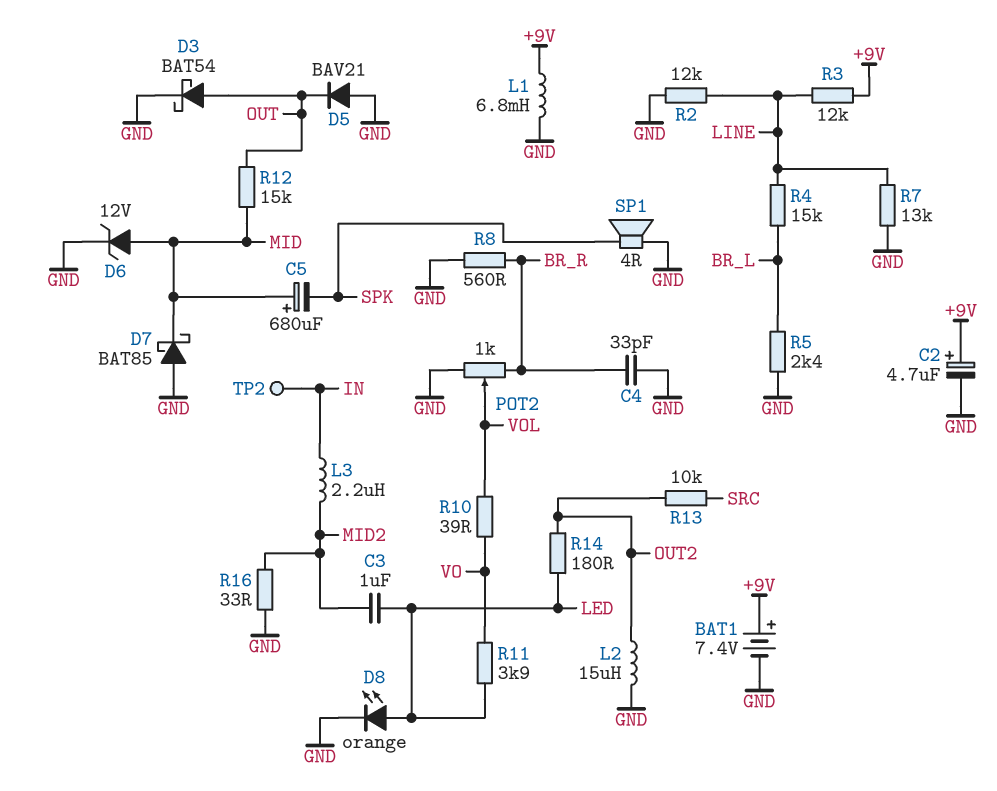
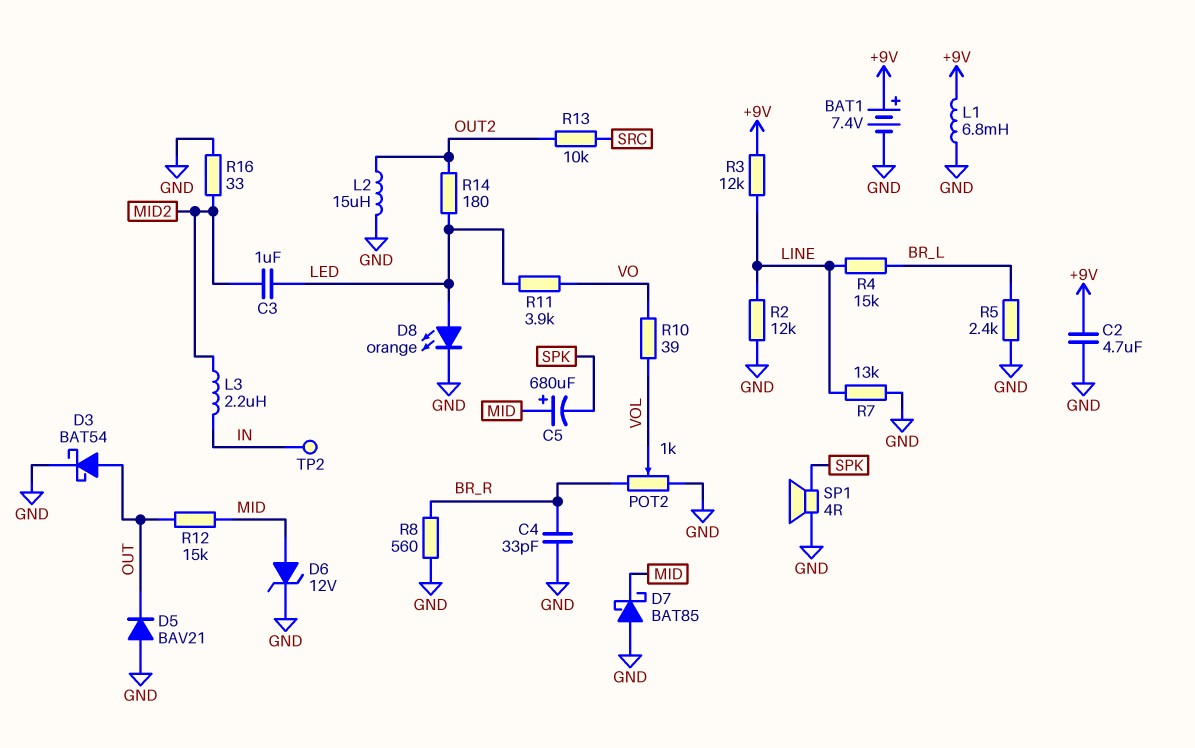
C2: 4.7uF (plus +9V, minus GND) -> 4.7uF (+9V, GND)

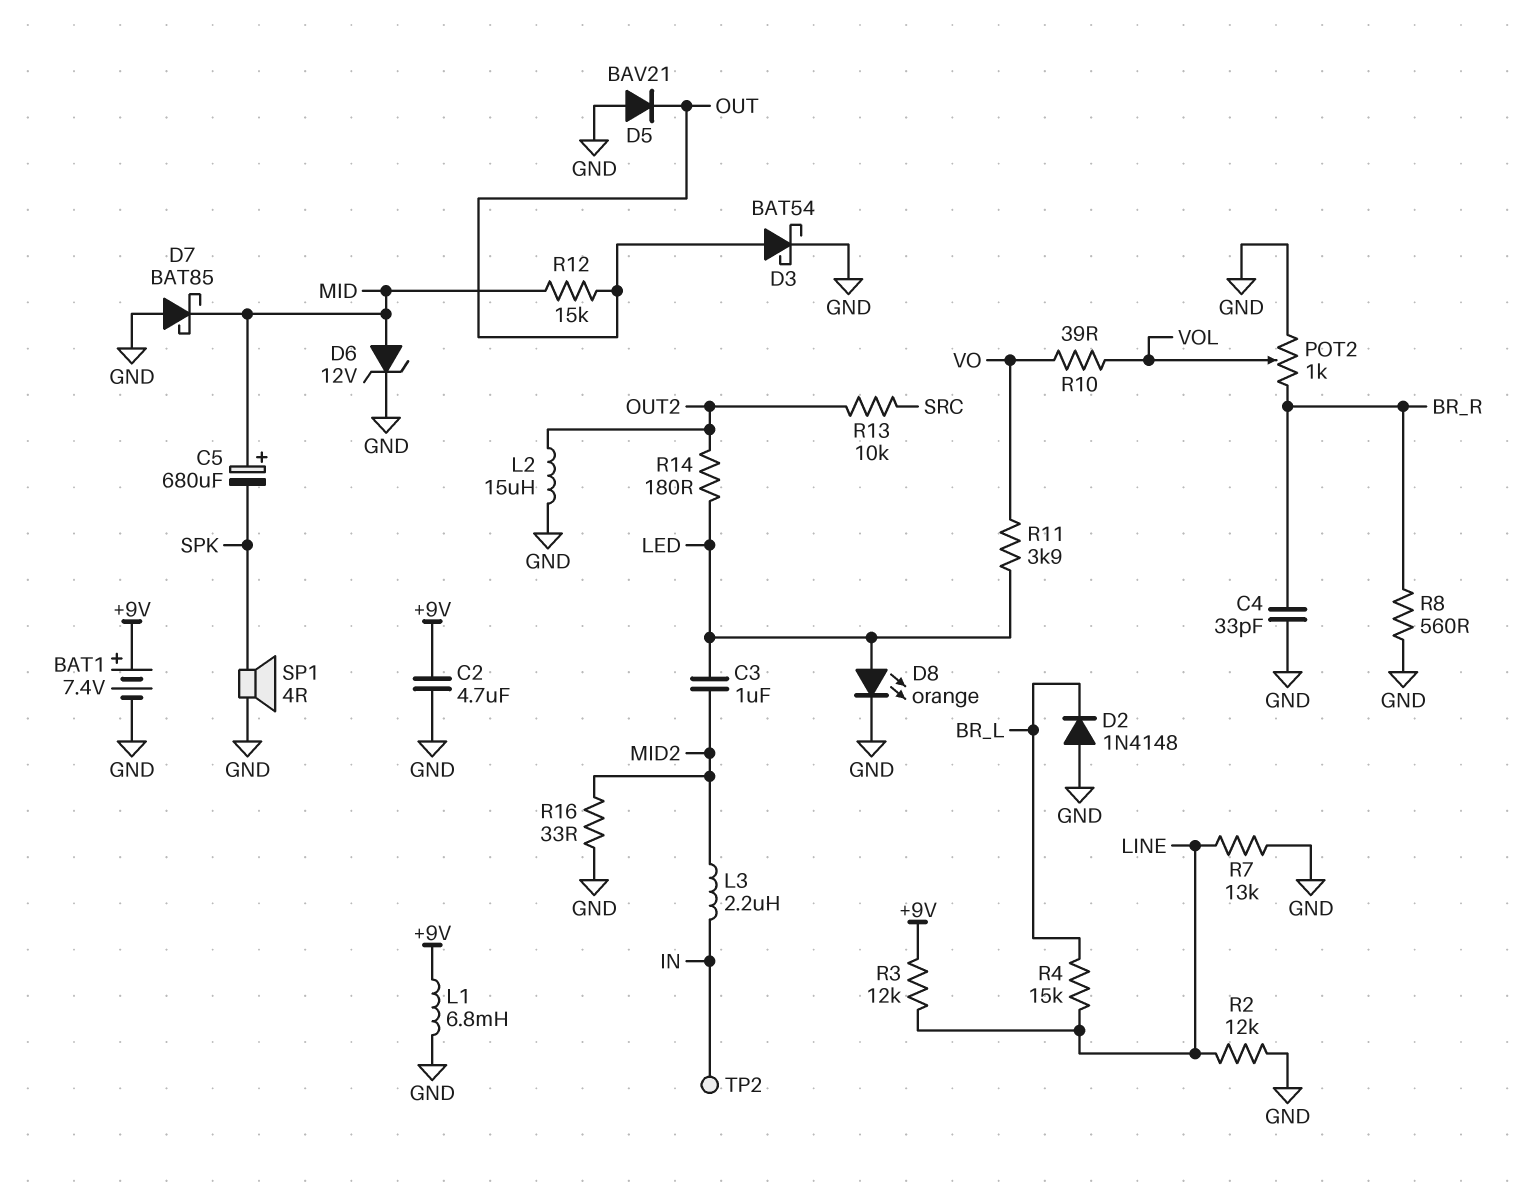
D2: none -> diode 1N4148 (A GND, K BR_L)
R5: 2.4k (BR_L, GND) -> none

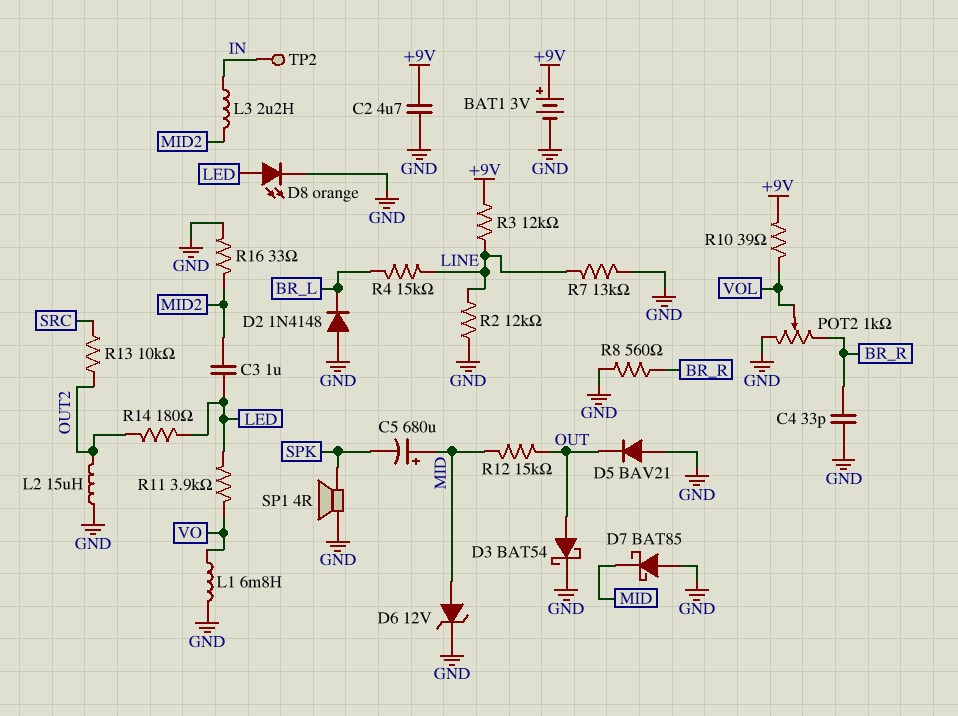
BAT1: 7.4V (plus +9V, minus GND) -> 3V (plus +9V, minus GND)
L1: 6.8mH (+9V, GND) -> 6.8mH (GND, VO)
R10: 39 (VO, VOL) -> 39 (+9V, VOL)

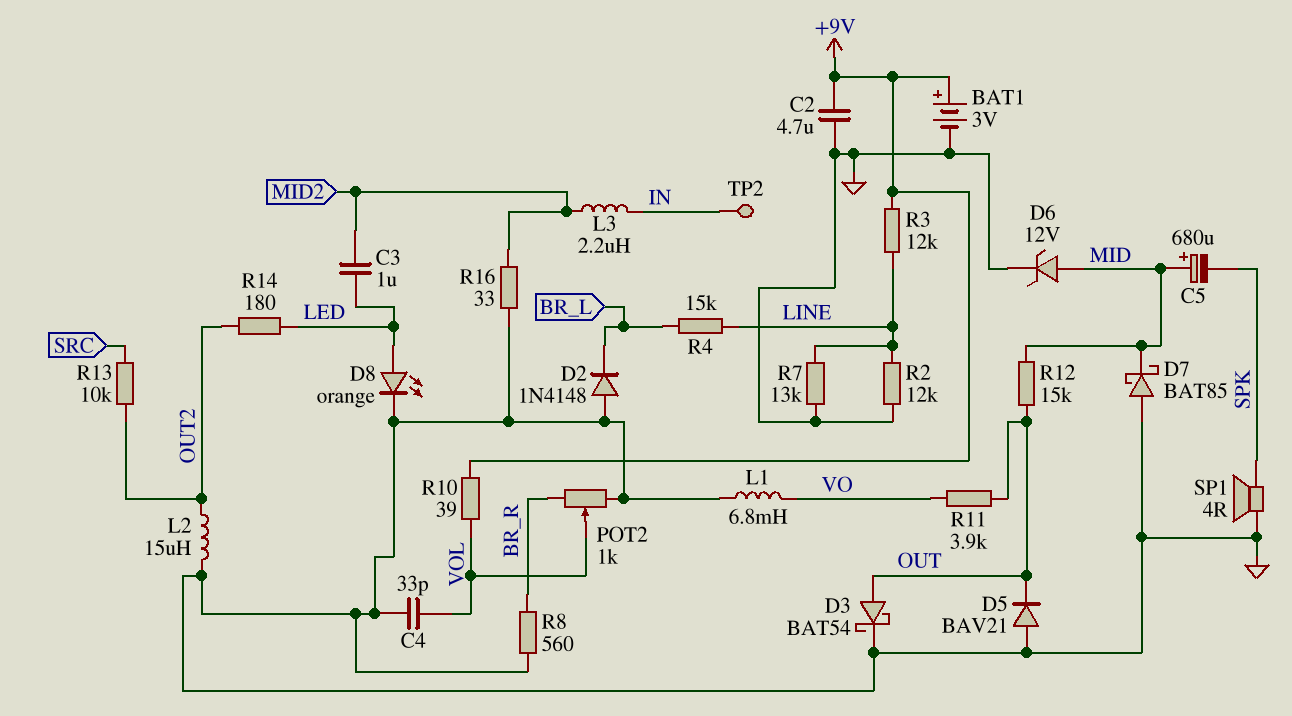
C4: 33pF (BR_R, GND) -> 33pF (GND, VOL)
R11: 3.9k (LED, VO) -> 3.9k (OUT, VO)

